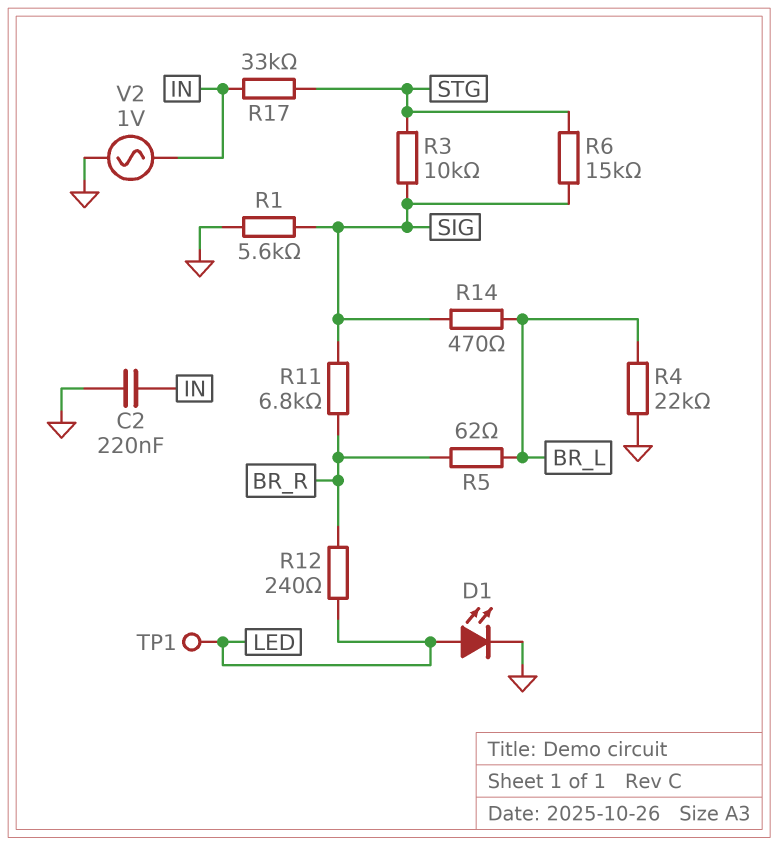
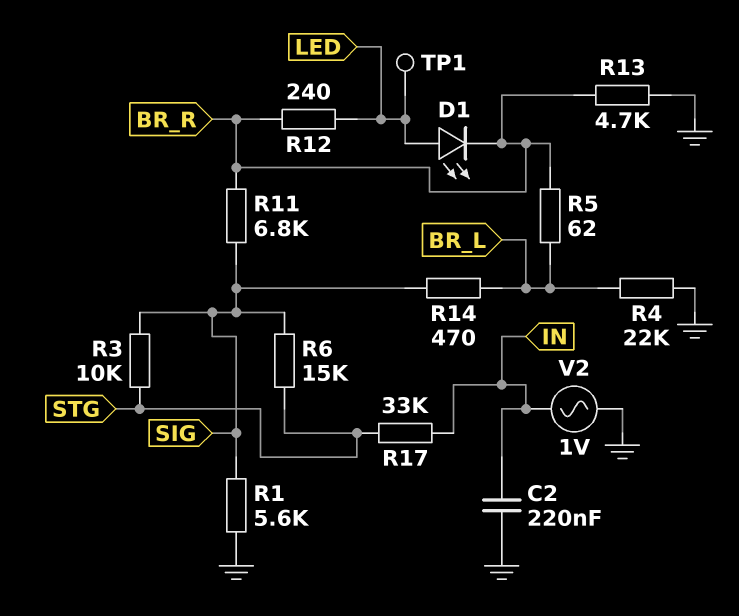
D1: LED (A LED, K GND) -> LED (A LED, K BR_R)
R13: none -> 4.7k (BR_R, GND)

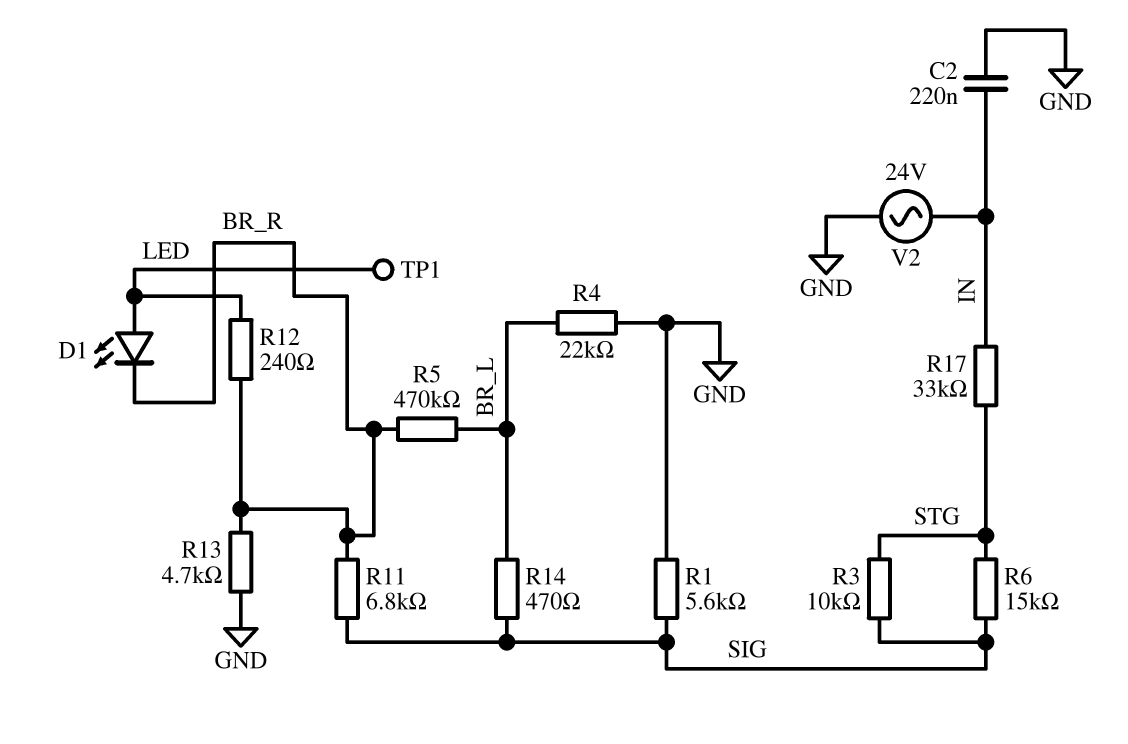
R5: 62 (BR_L, BR_R) -> 470k (BR_L, BR_R)
V2: AC 1V (GND, IN) -> AC 24V (GND, IN)

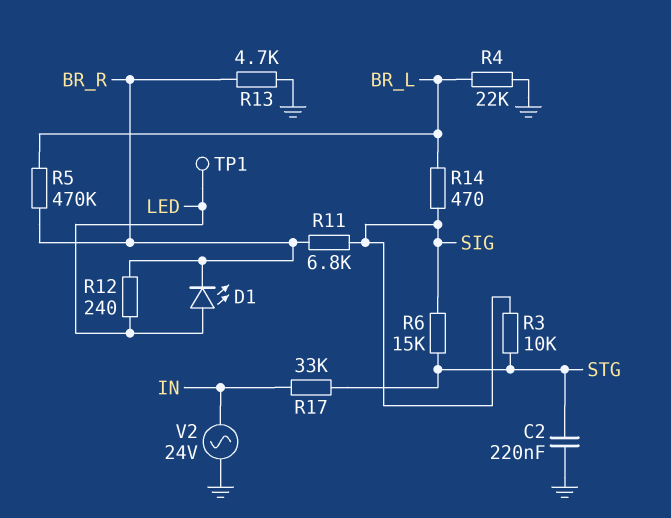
C2: 220nF (GND, IN) -> 220nF (GND, STG)
R1: 5.6k (GND, SIG) -> none

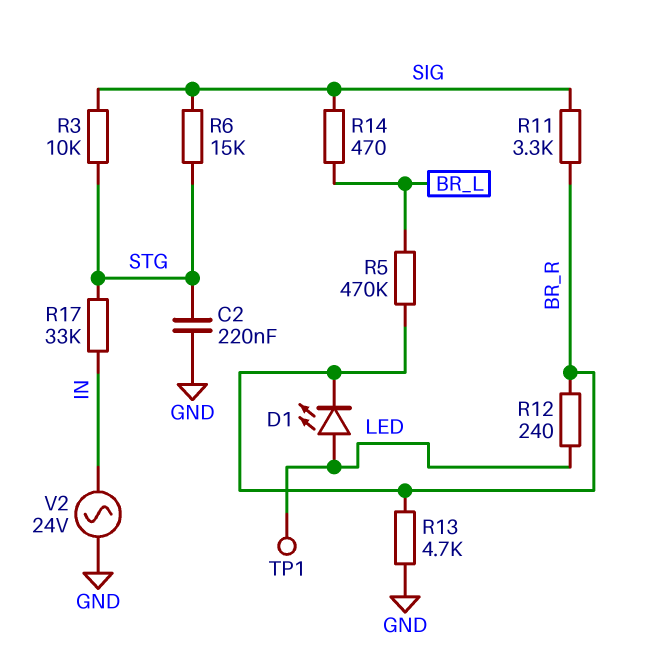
R4: 22k (BR_L, GND) -> none
R11: 6.8k (BR_R, SIG) -> 3.3k (BR_R, SIG)

